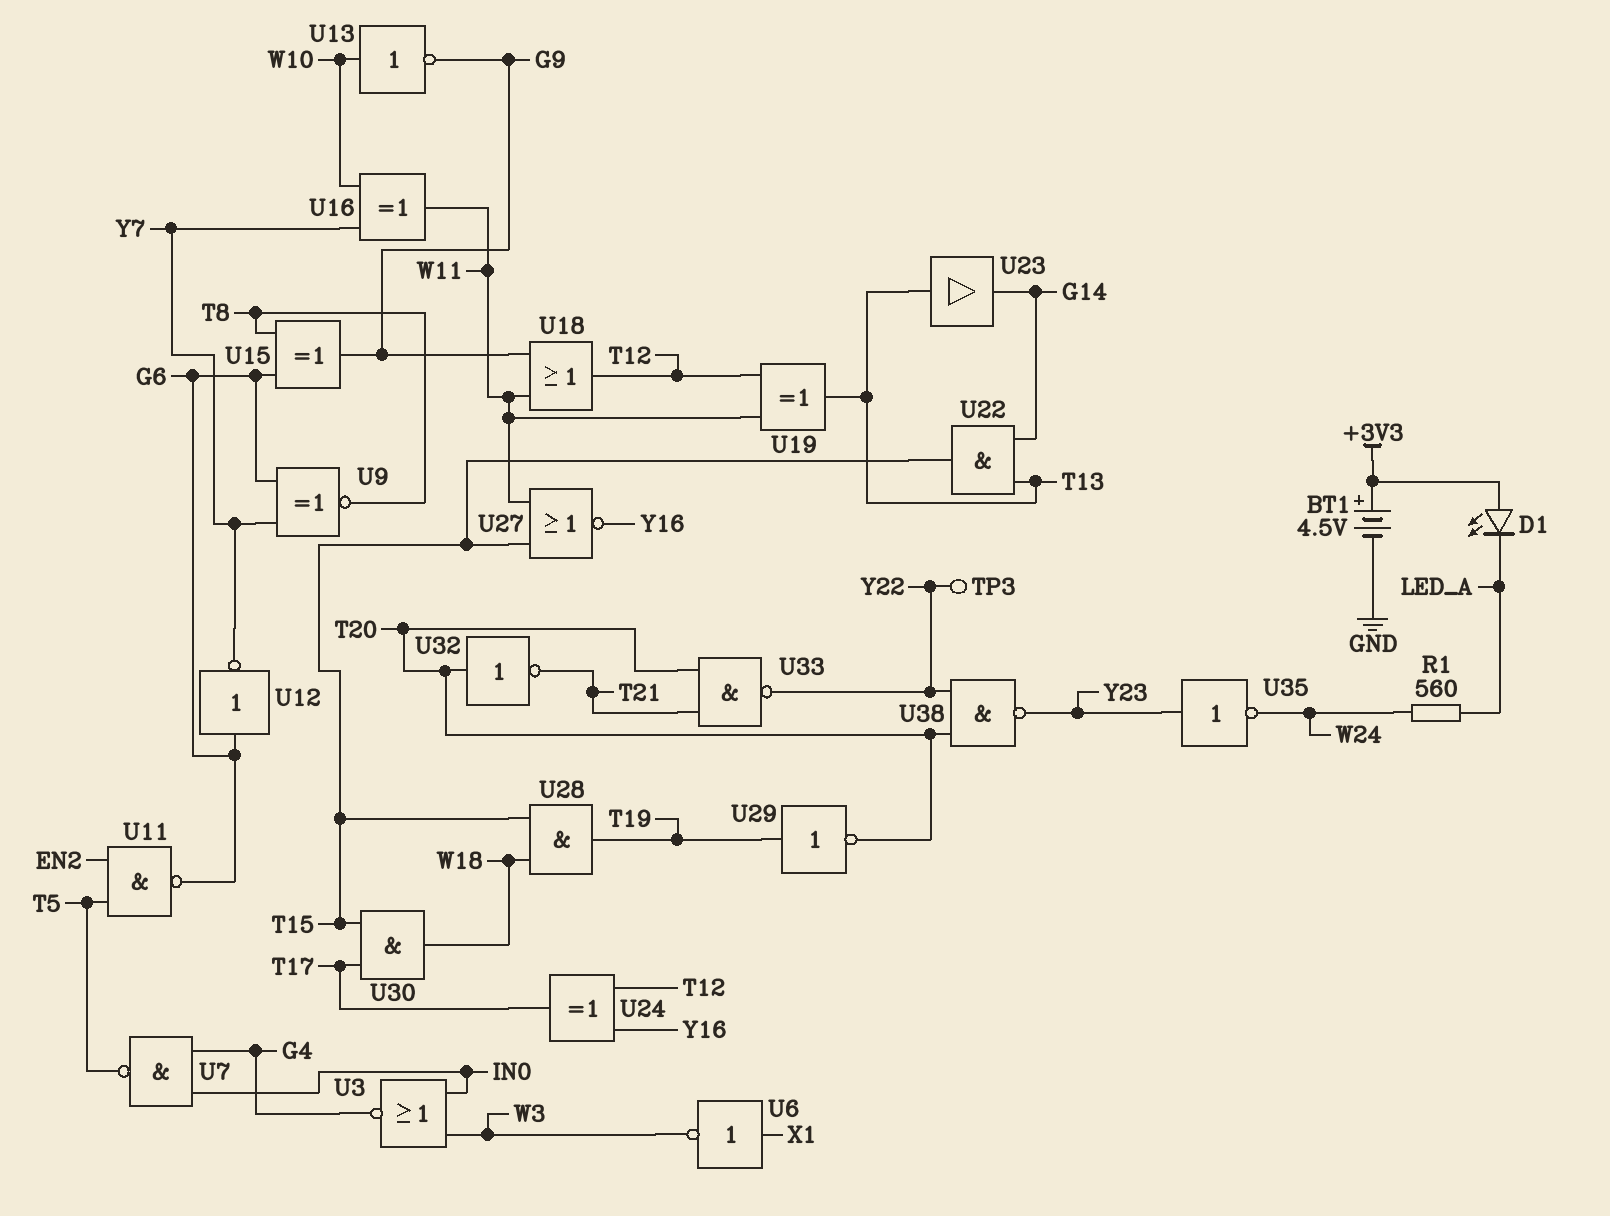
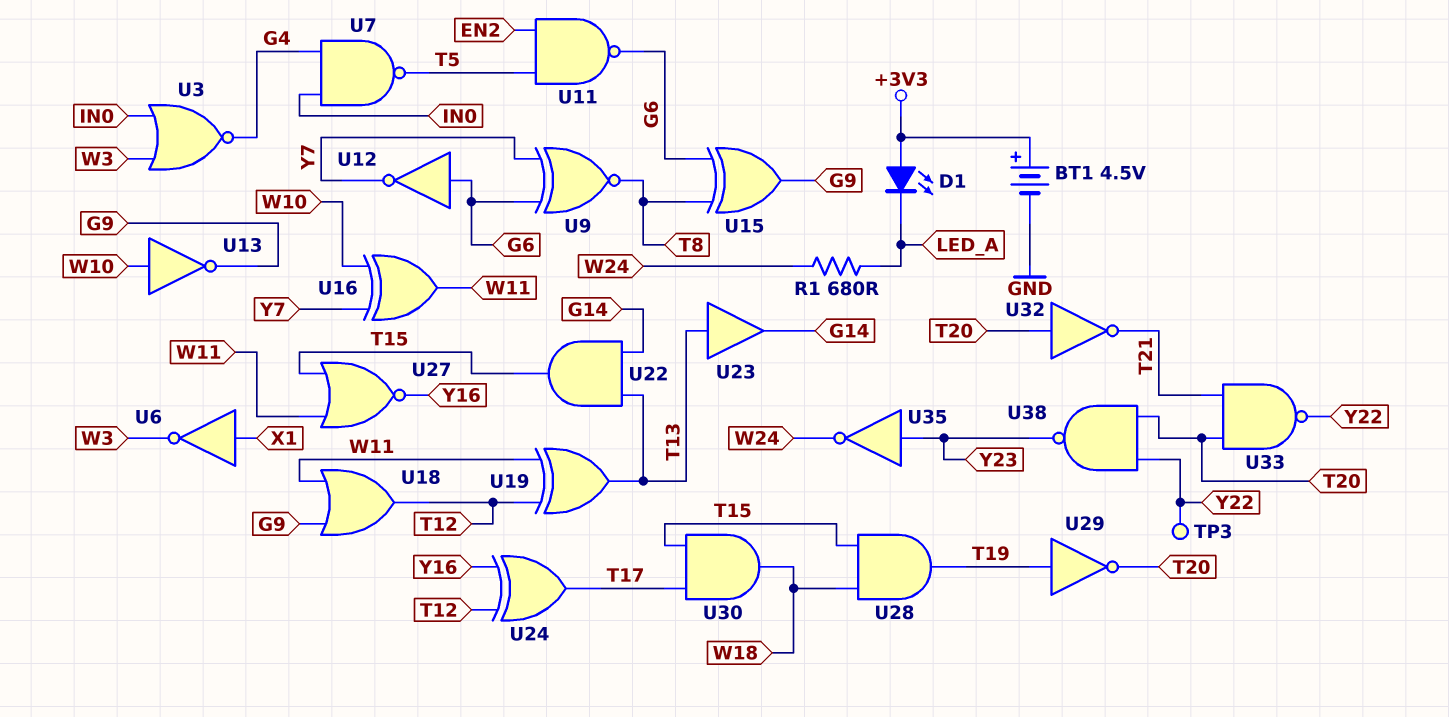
R1: 560 (LED_A, W24) -> 680 (LED_A, W24)

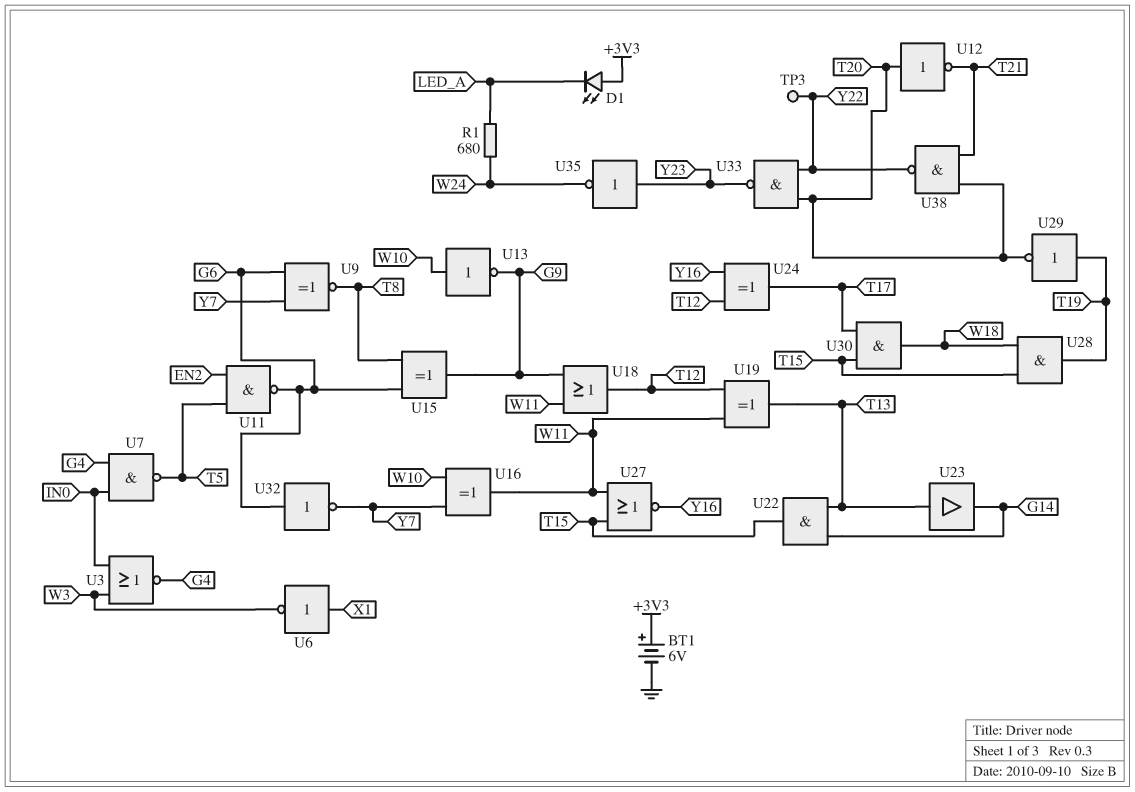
BT1: 4.5V (plus +3V3, minus GND) -> 6V (plus +3V3, minus GND)
U12: NOT (in G6, out Y7) -> NOT (in T20, out T21)
U32: NOT (in T20, out T21) -> NOT (in G6, out Y7)
U33: NAND (in T20, in T21, out Y22) -> NAND (in T20, in Y22, out Y23)
U38: NAND (in T20, in Y22, out Y23) -> NAND (in T20, in T21, out Y22)

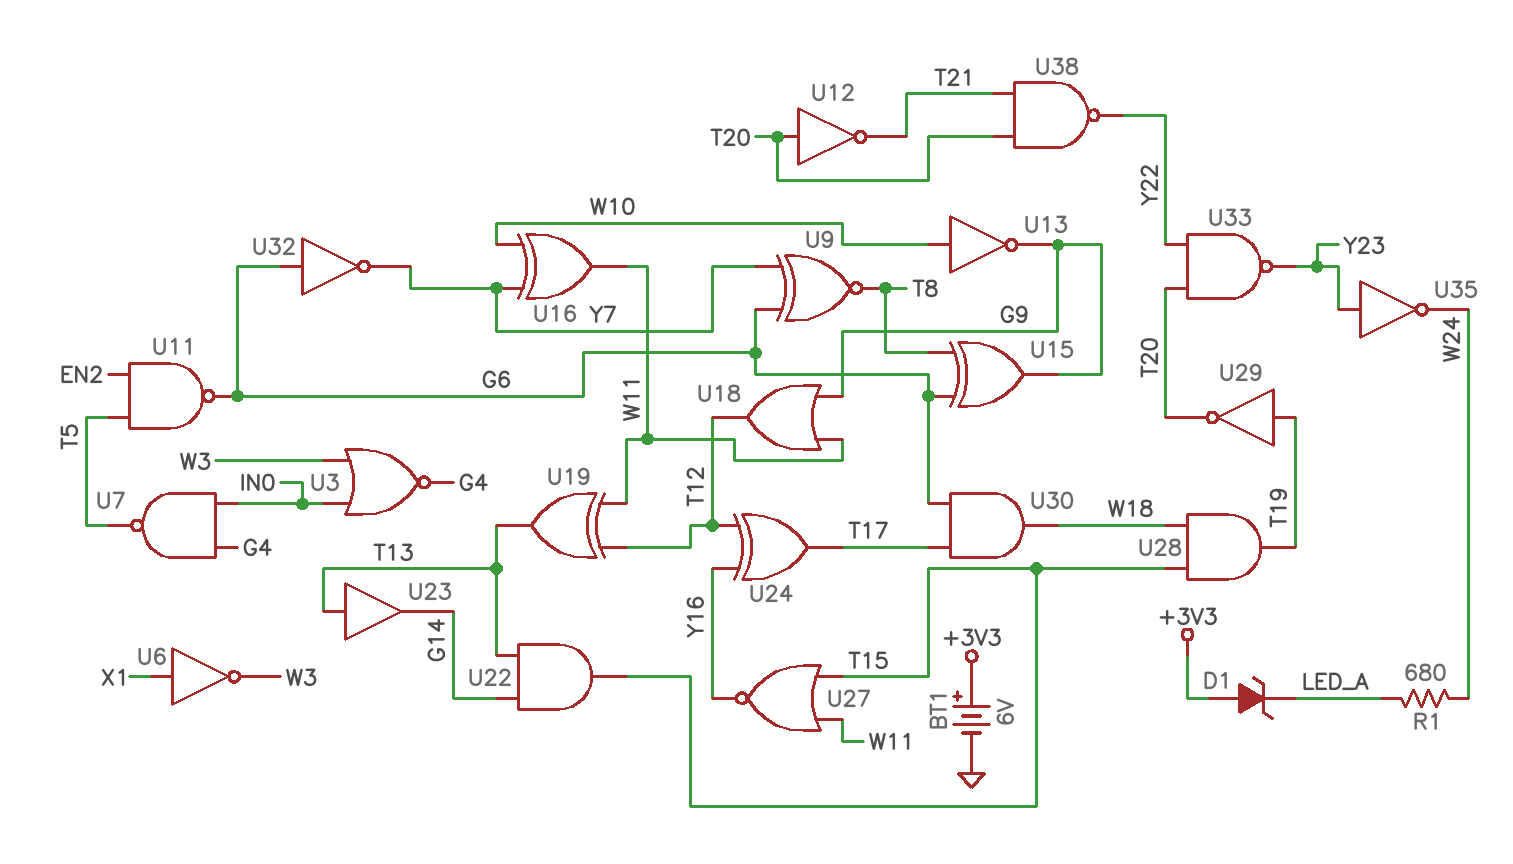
D1: LED (A +3V3, K LED_A) -> zener (A +3V3, K LED_A)
TP3: test point (Y22) -> none
U30: AND (in T15, in T17, out W18) -> AND (in G6, in T17, out W18)

